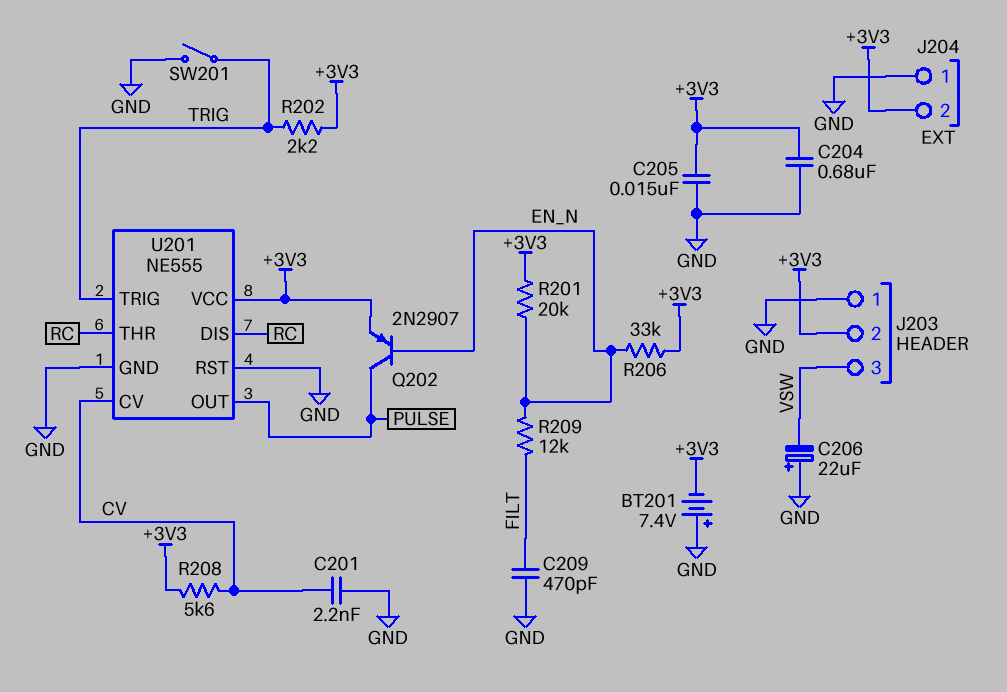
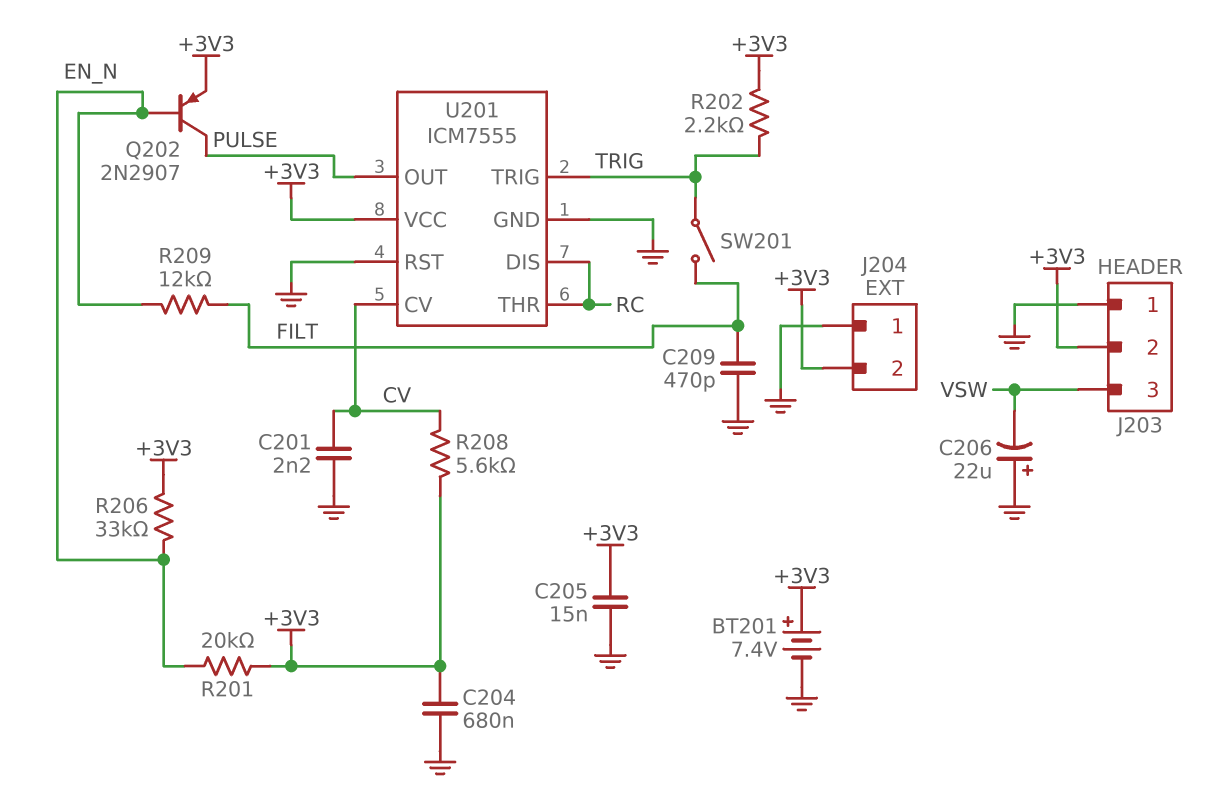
BT201: 7.4V (plus GND, minus +3V3) -> 7.4V (plus +3V3, minus GND)
SW201: switch (GND, TRIG) -> switch (FILT, TRIG)
U201: NE555 -> ICM7555

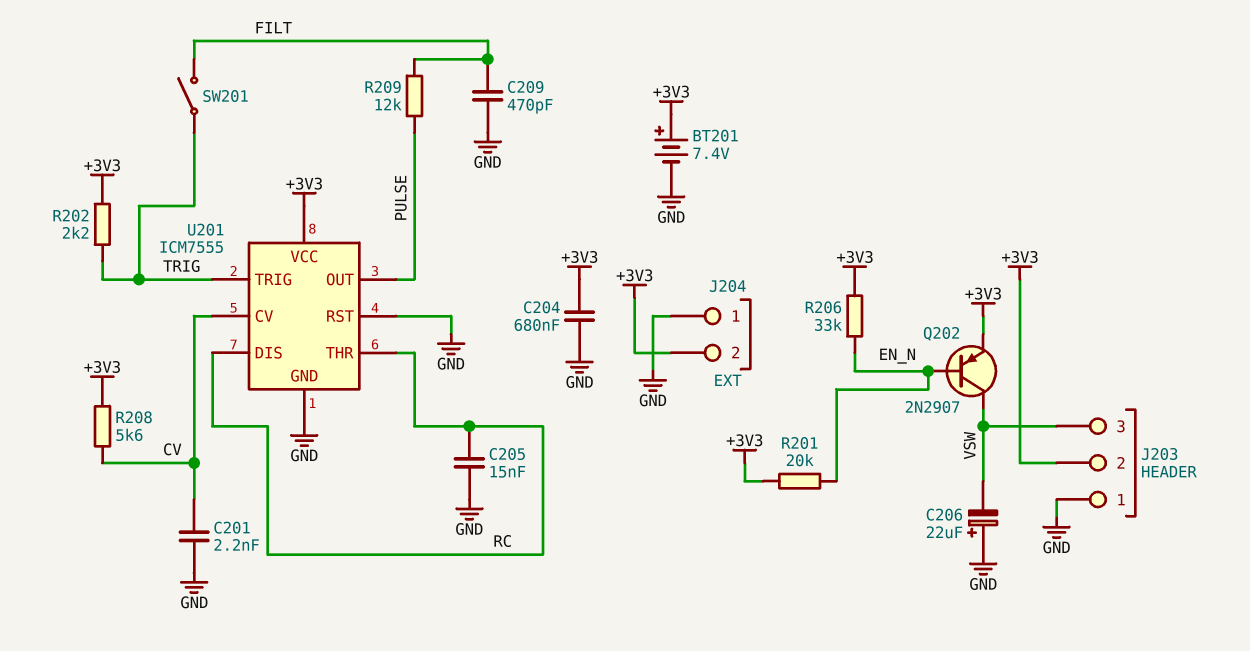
C205: 15nF (+3V3, GND) -> 15nF (GND, RC)
Q202: PNP 2N2907 (B EN_N, C PULSE, E +3V3) -> PNP 2N2907 (B EN_N, C VSW, E +3V3)
R209: 12k (EN_N, FILT) -> 12k (FILT, PULSE)

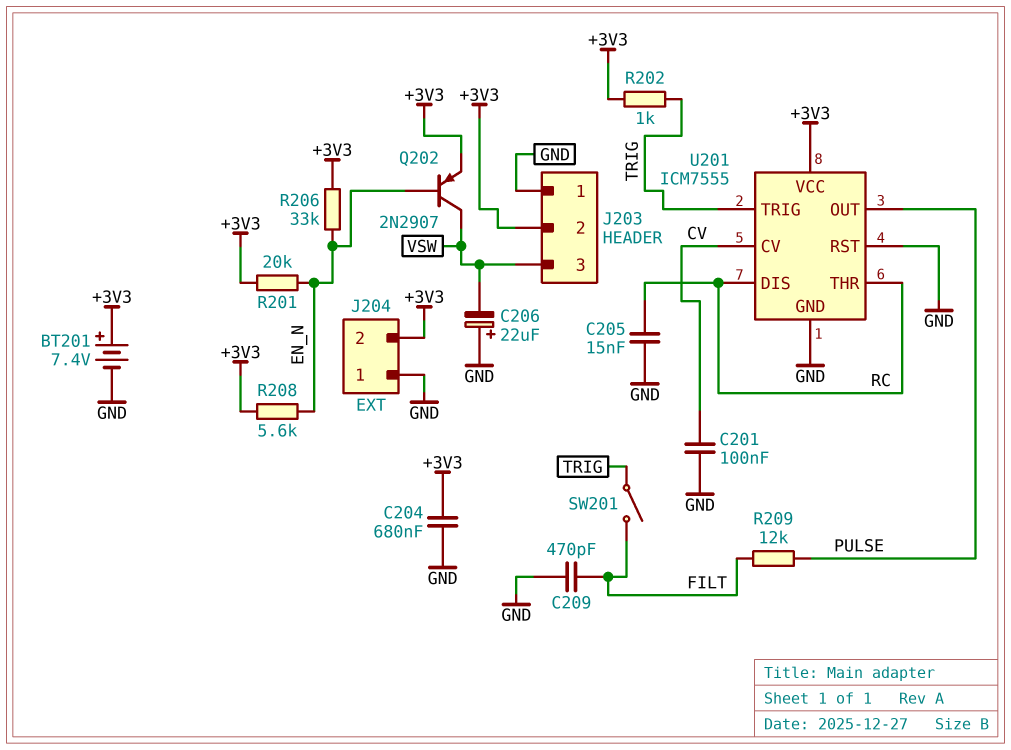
C201: 2.2nF (CV, GND) -> 100nF (CV, GND)
R202: 2.2k (+3V3, TRIG) -> 1k (+3V3, TRIG)
R208: 5.6k (+3V3, CV) -> 5.6k (+3V3, EN_N)

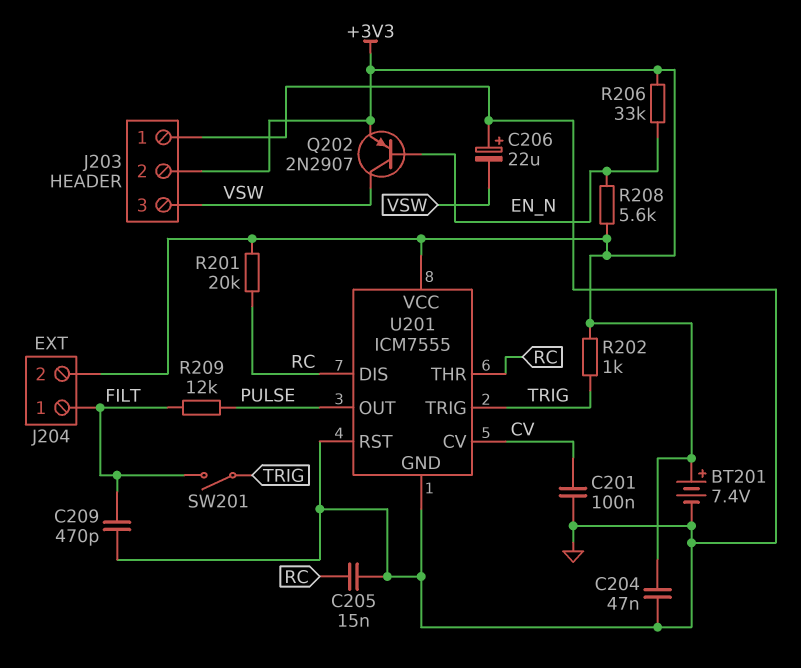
C204: 680nF (+3V3, GND) -> 47nF (+3V3, GND)
J204 pin 1: GND -> FILT
R201: 20k (+3V3, EN_N) -> 20k (+3V3, RC)

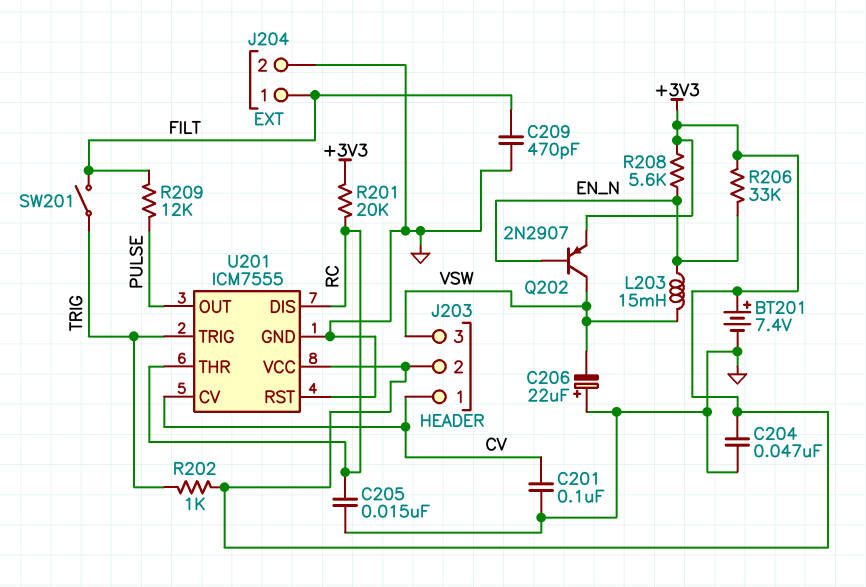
J203 pin 1: GND -> CV
J204 pin 2: +3V3 -> GND
L203: none -> 15mH (EN_N, VSW)

